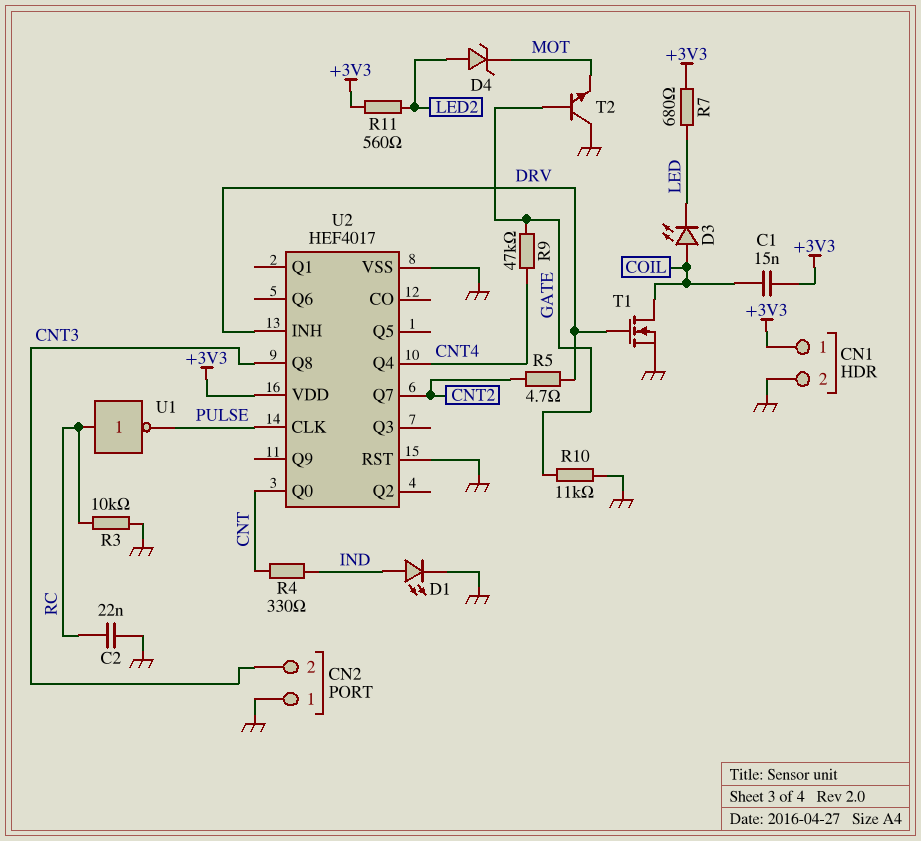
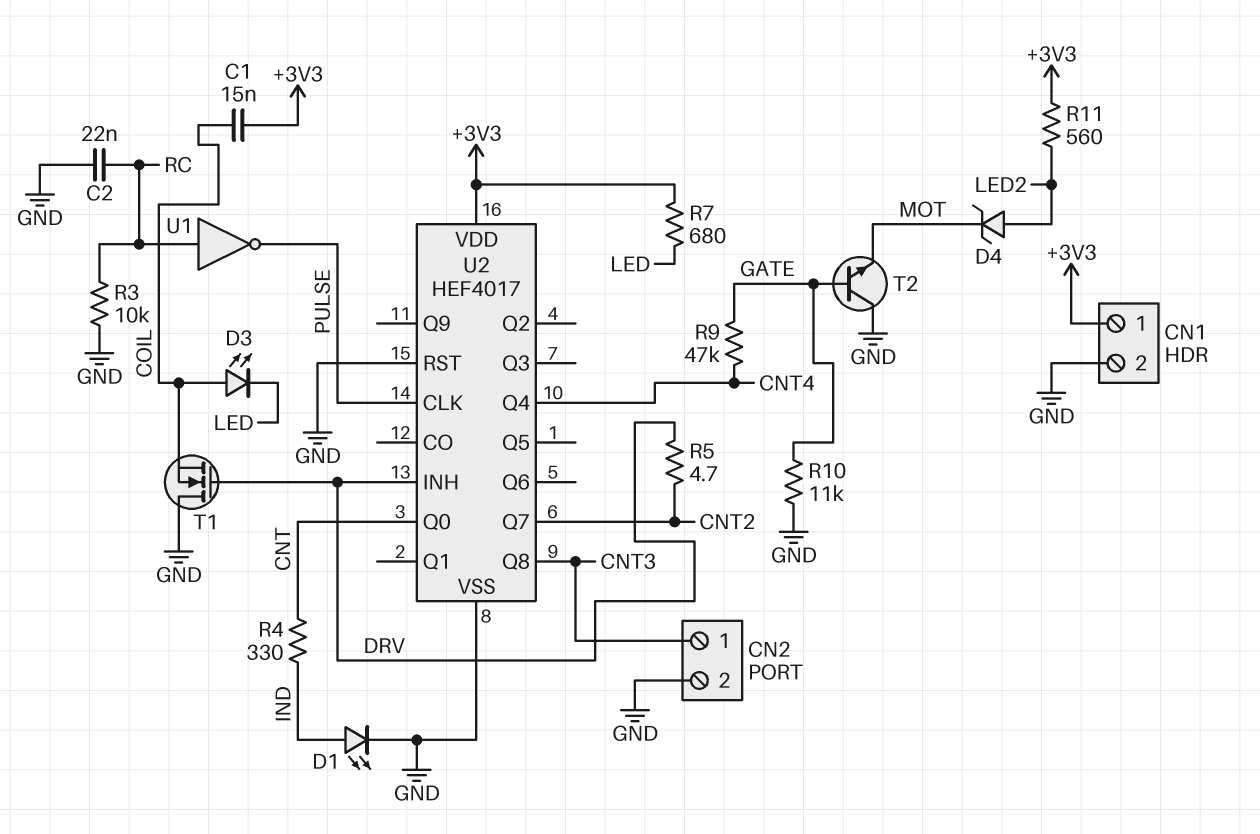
CN2 pin 1: GND -> CNT3
CN2 pin 2: CNT3 -> GND
T1: NMOS (G DRV, D COIL, S GND) -> NMOS (G DRV, D GND, S COIL)

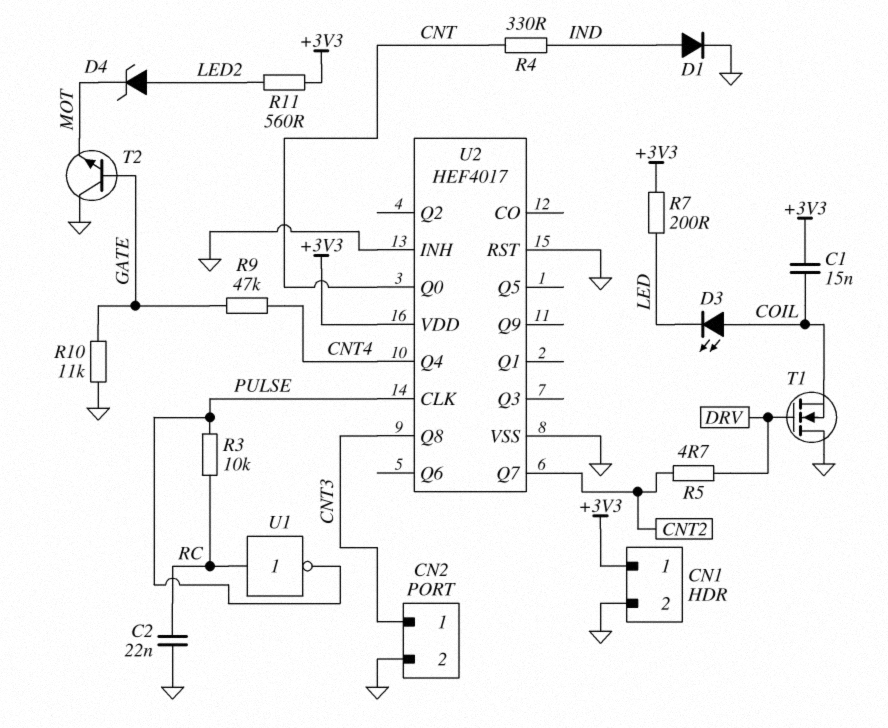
D1: LED (A IND, K GND) -> diode (A IND, K GND)
R3: 10k (GND, RC) -> 10k (PULSE, RC)
R7: 680 (+3V3, LED) -> 200 (+3V3, LED)
U2 pin INH: DRV -> GND

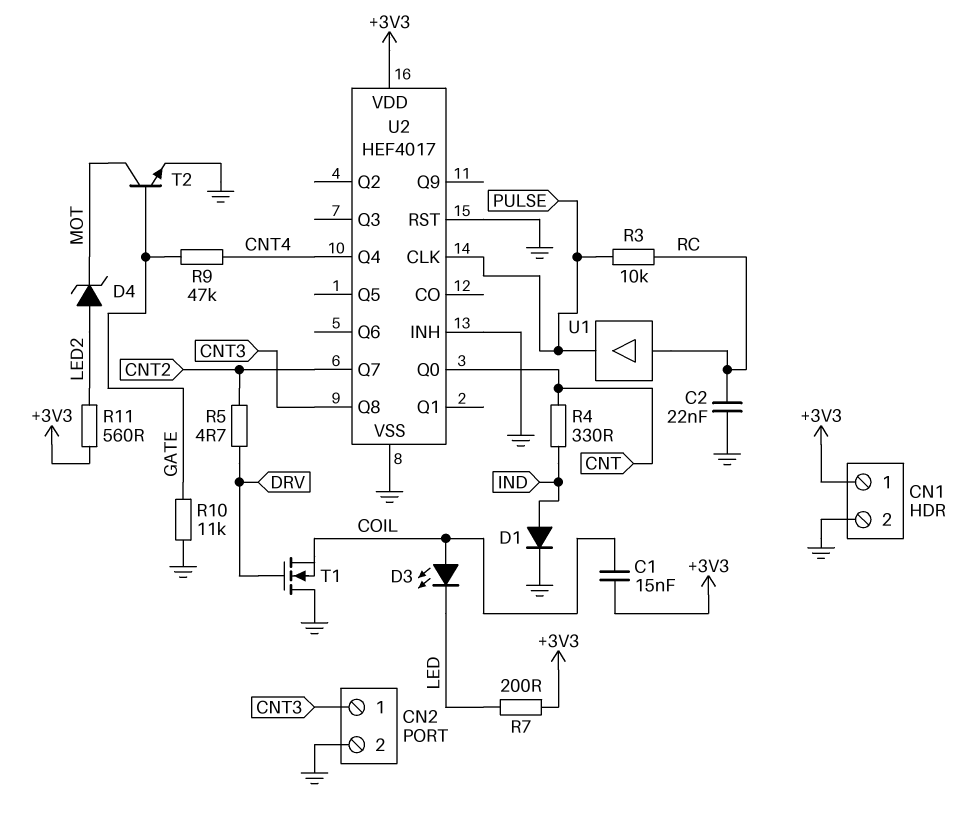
T2: NPN (B GATE, C GND, E MOT) -> NPN (B GATE, C MOT, E GND)
U1: NOT (in RC, out PULSE) -> buffer (in RC, out PULSE)

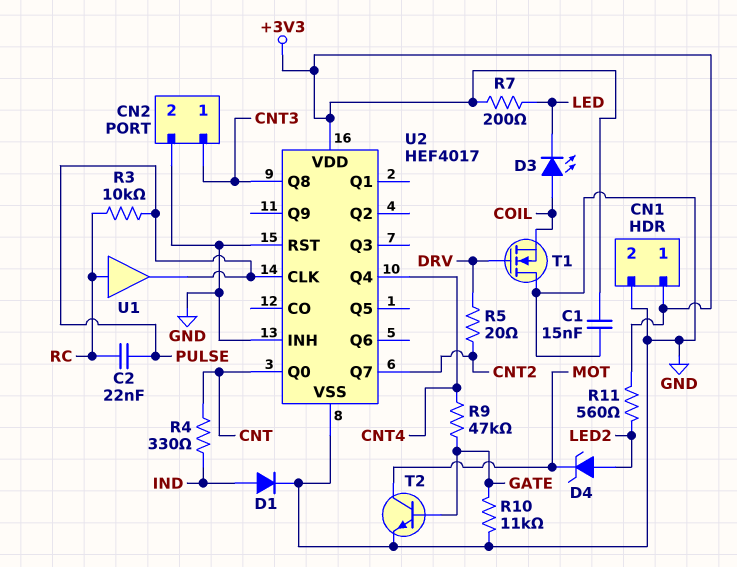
C1: 15nF (+3V3, COIL) -> 15nF (+3V3, GND)
C2: 22nF (GND, RC) -> 22nF (PULSE, RC)
R5: 4.7 (CNT2, DRV) -> 20 (CNT2, DRV)

